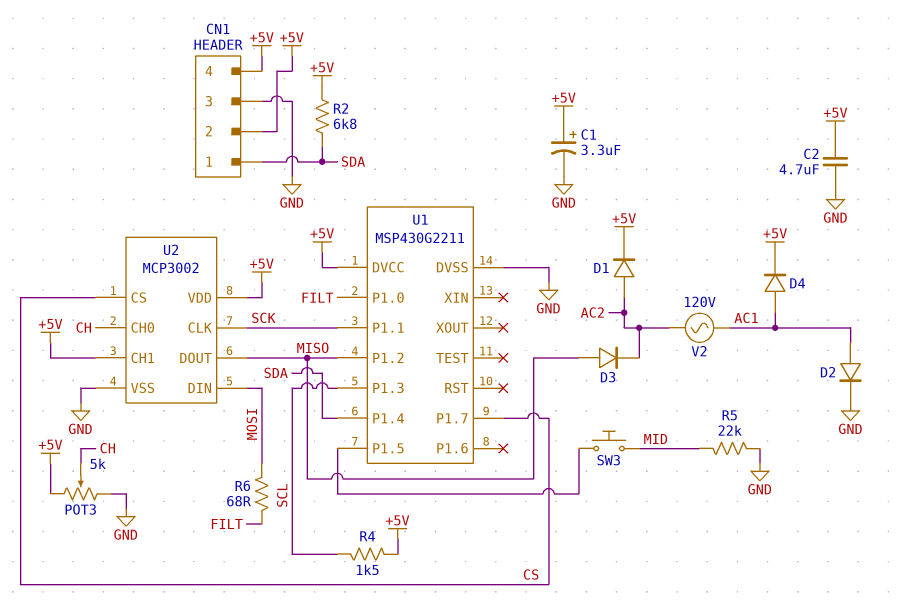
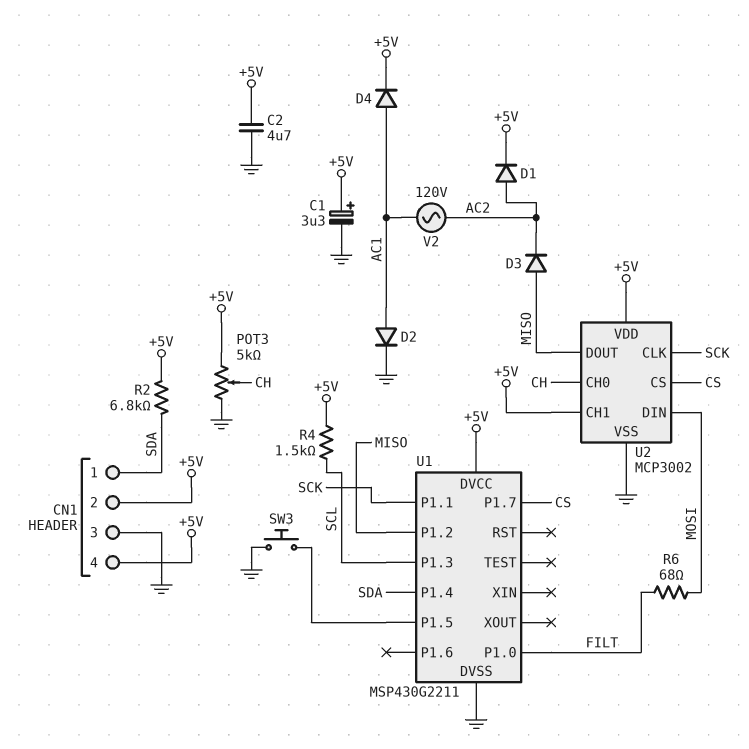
R5: 22k (GND, MID) -> none
SW3: button (MID, U1/P1.5) -> button (GND, U1/P1.5)

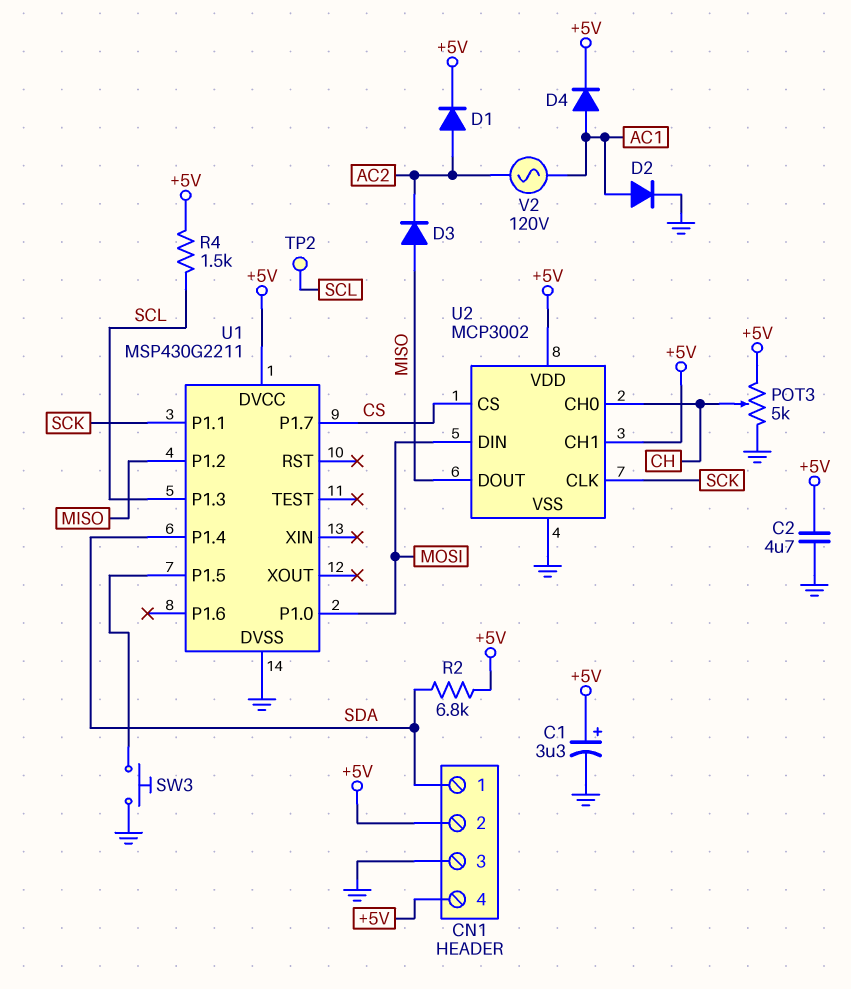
R6: 68 (FILT, MOSI) -> none
TP2: none -> test point (SCL)
U1 pin P1.0: FILT -> MOSI

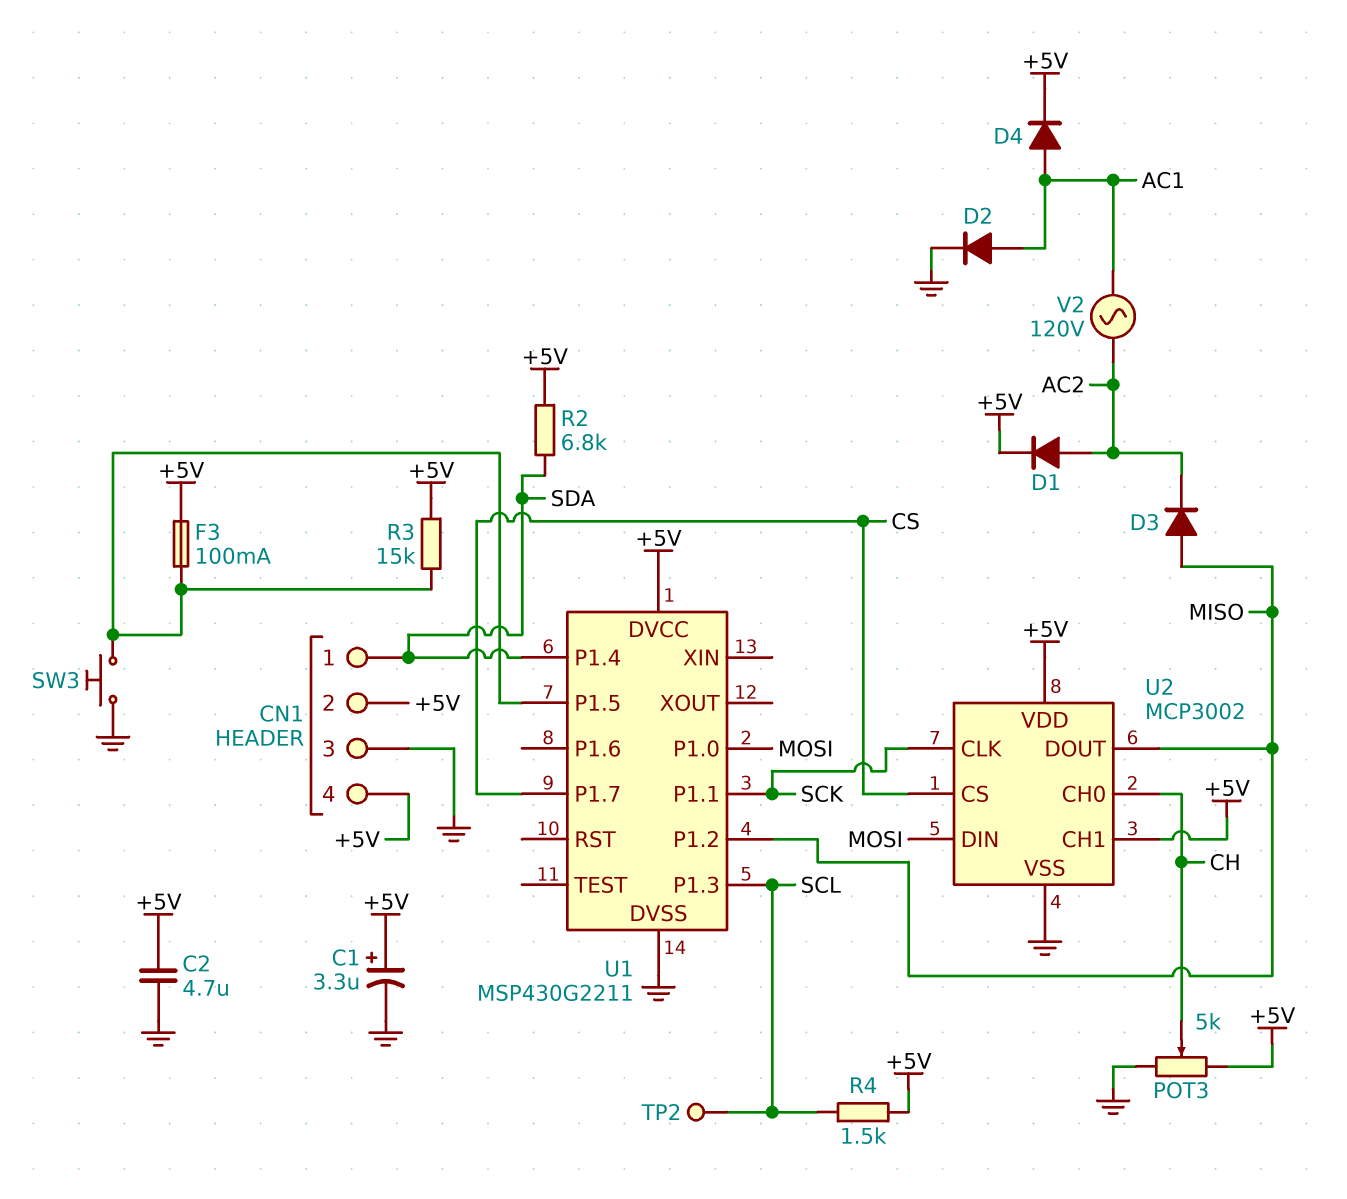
F3: none -> 100mA (+5V, U1/P1.5)
R3: none -> 15k (+5V, U1/P1.5)

